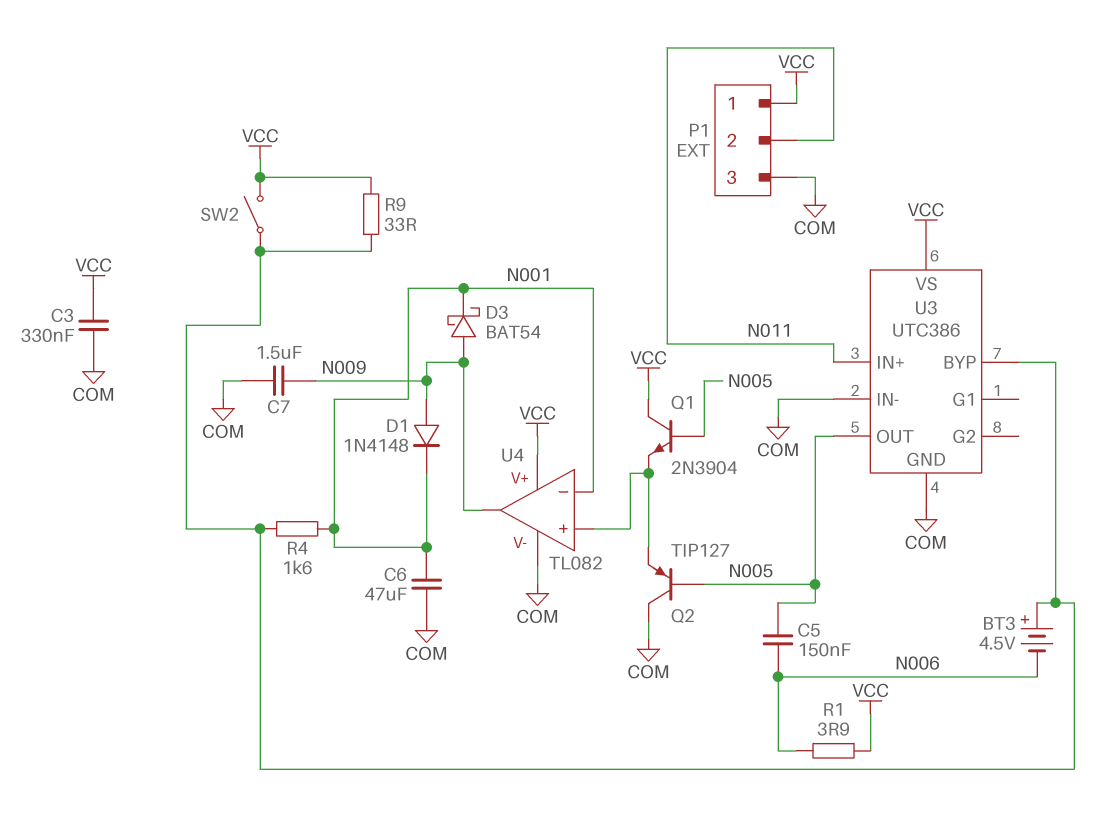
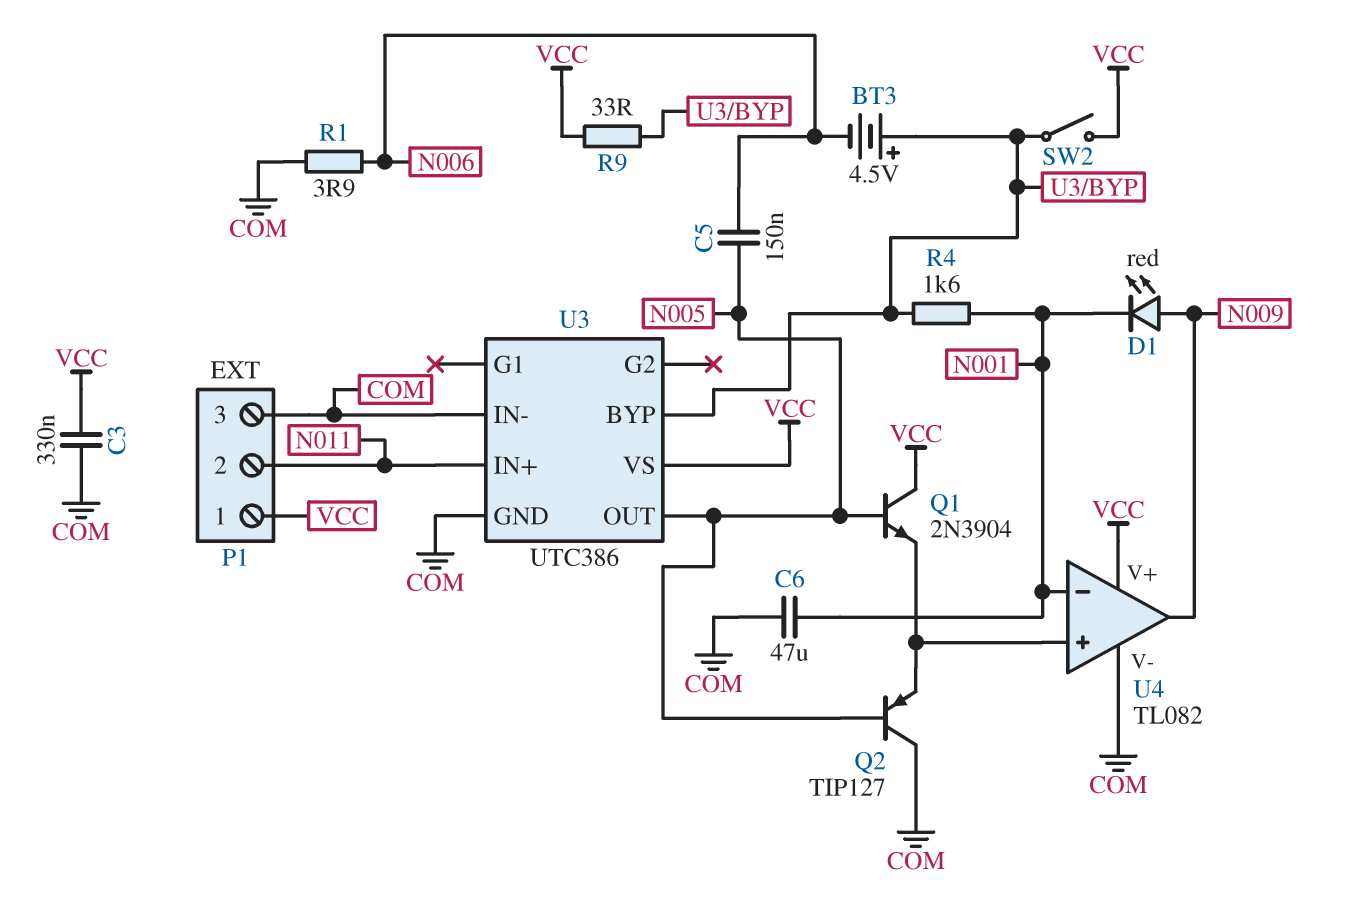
C7: 1.5uF (COM, N009) -> none
D1: diode 1N4148 (A N009, K N001) -> LED red (A N009, K N001)
D3: schottky BAT54 (A N009, K N001) -> none
R1: 3.9 (N006, VCC) -> 3.9 (COM, N006)

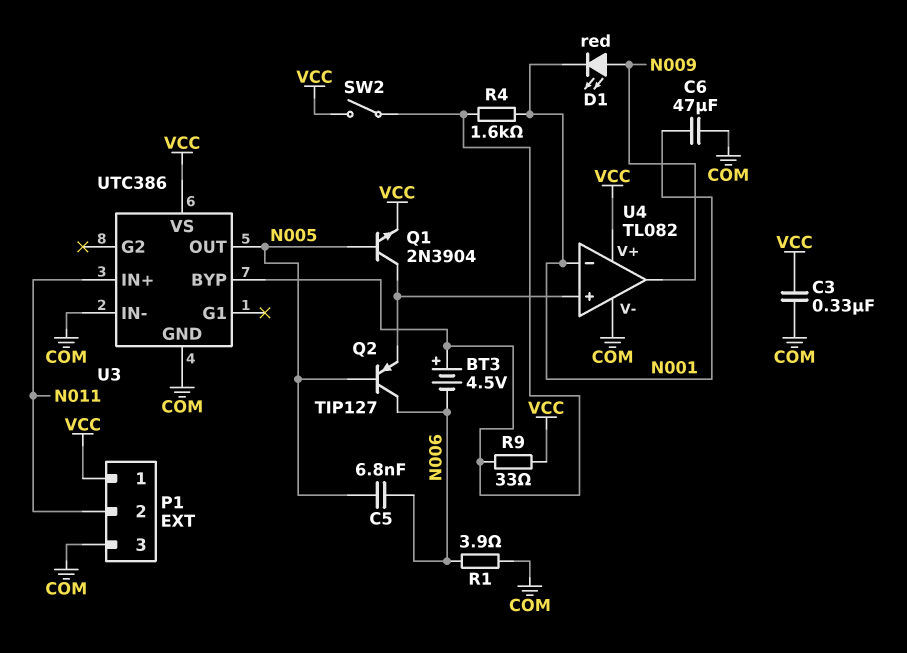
C5: 150nF (N005, N006) -> 6.8nF (N005, N006)
Q1: NPN 2N3904 (B N005, C VCC, E U4/in+) -> NPN 2N3904 (B N005, C U4/in+, E VCC)
Q2: PNP TIP127 (B N005, C COM, E U4/in+) -> PNP TIP127 (B N005, C N006, E U4/in+)

